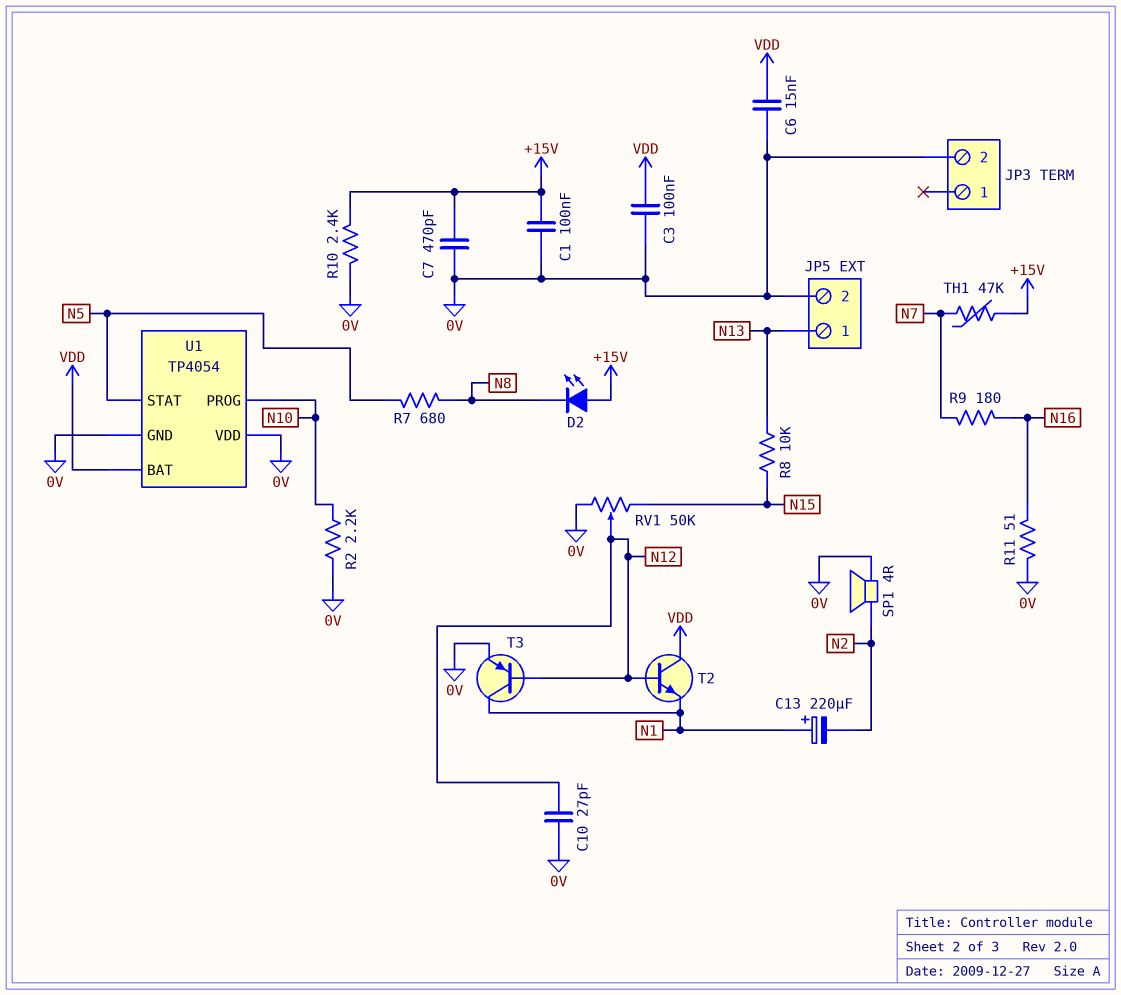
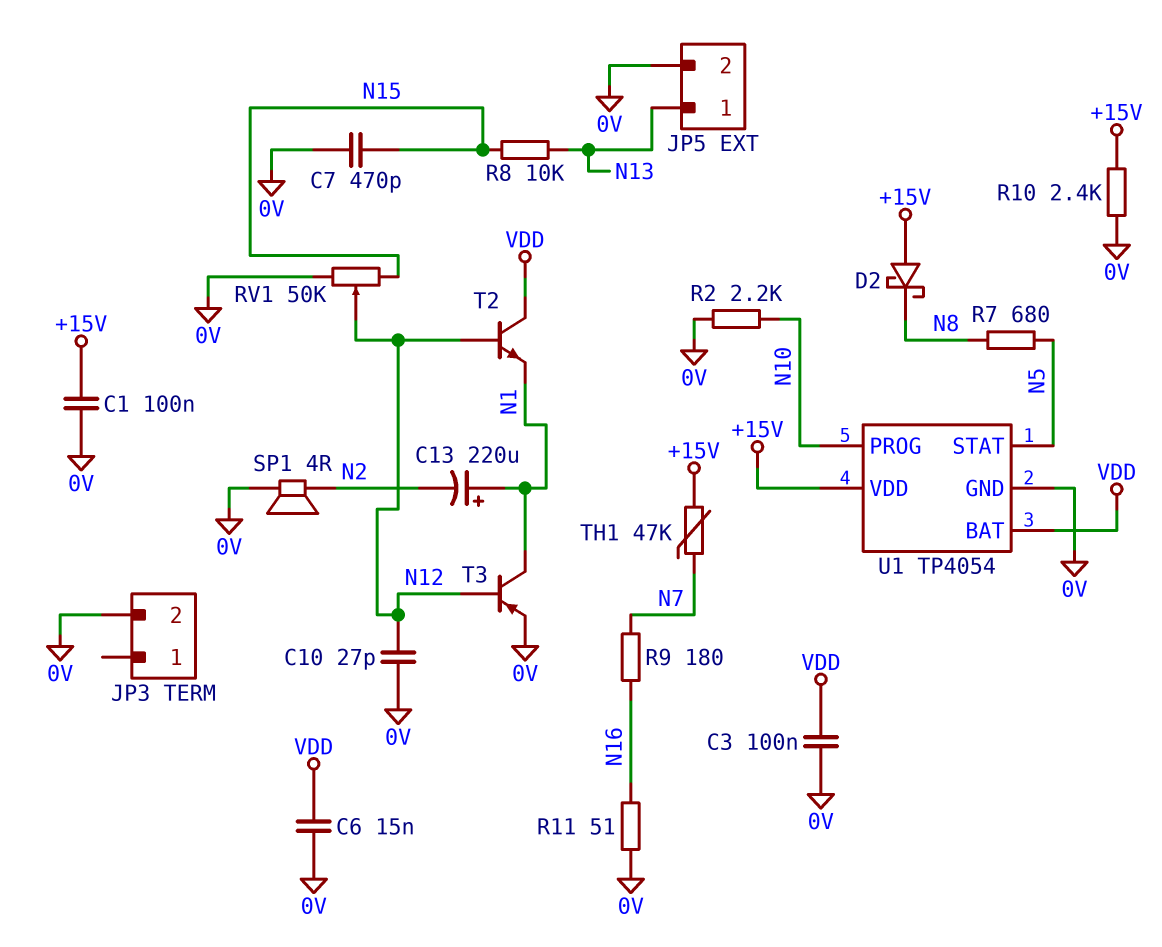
C7: 470pF (+15V, 0V) -> 470pF (0V, N15)
D2: LED (A +15V, K N8) -> schottky (A +15V, K N8)
U1 pin VDD: 0V -> +15V

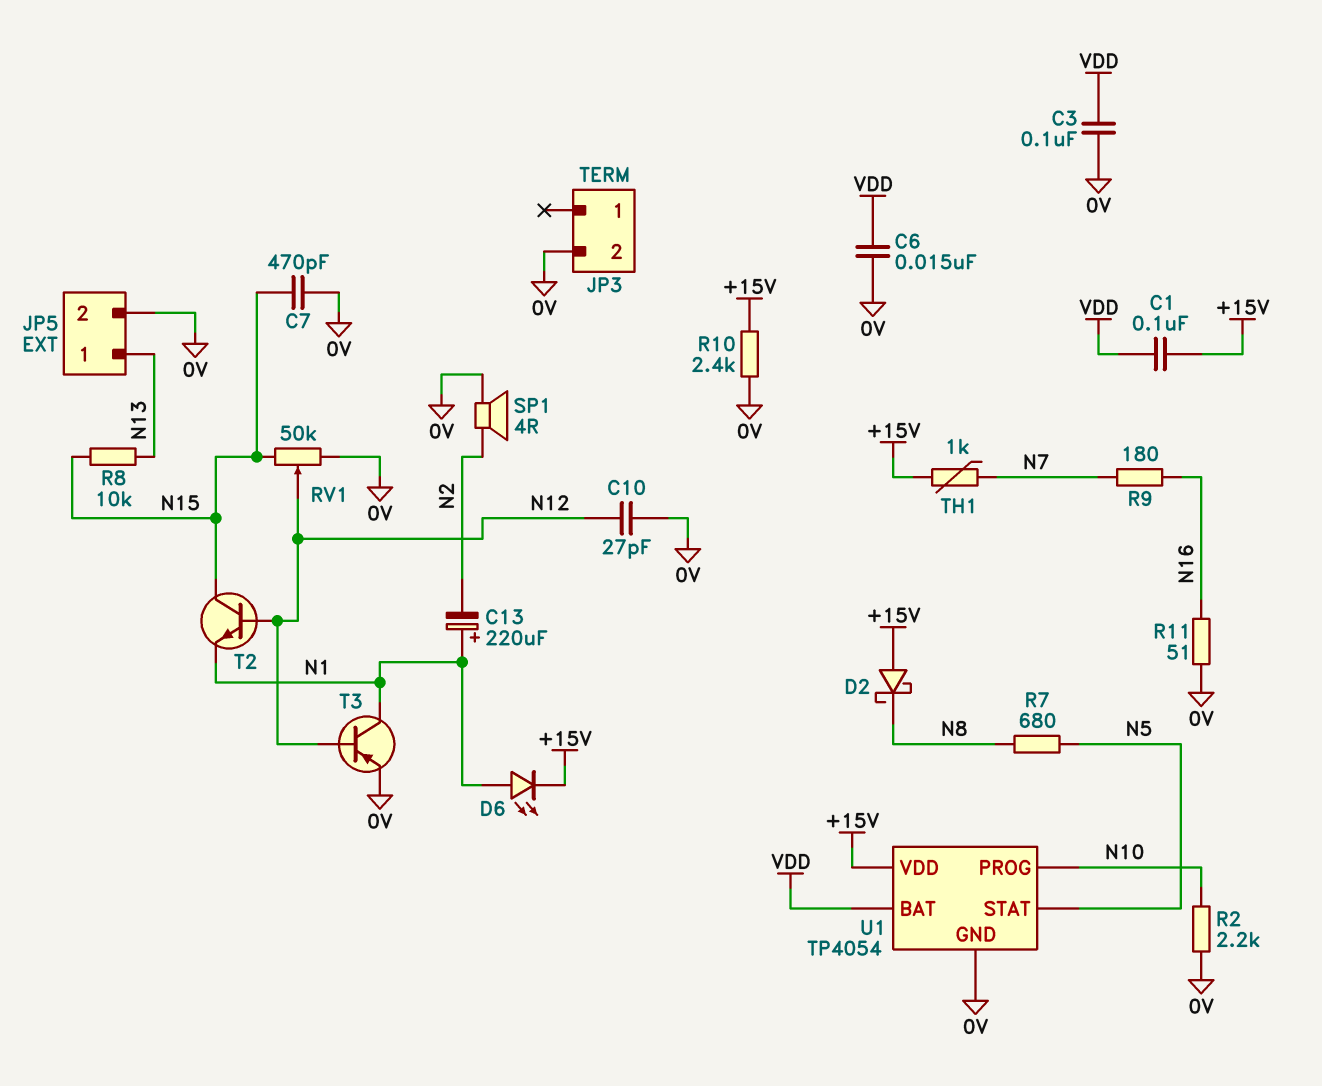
C1: 100nF (+15V, 0V) -> 100nF (+15V, VDD)
D6: none -> LED (A N1, K +15V)
T2: NPN (B N12, C VDD, E N1) -> NPN (B N12, C N15, E N1)
TH1: 47k (+15V, N7) -> 1k (+15V, N7)

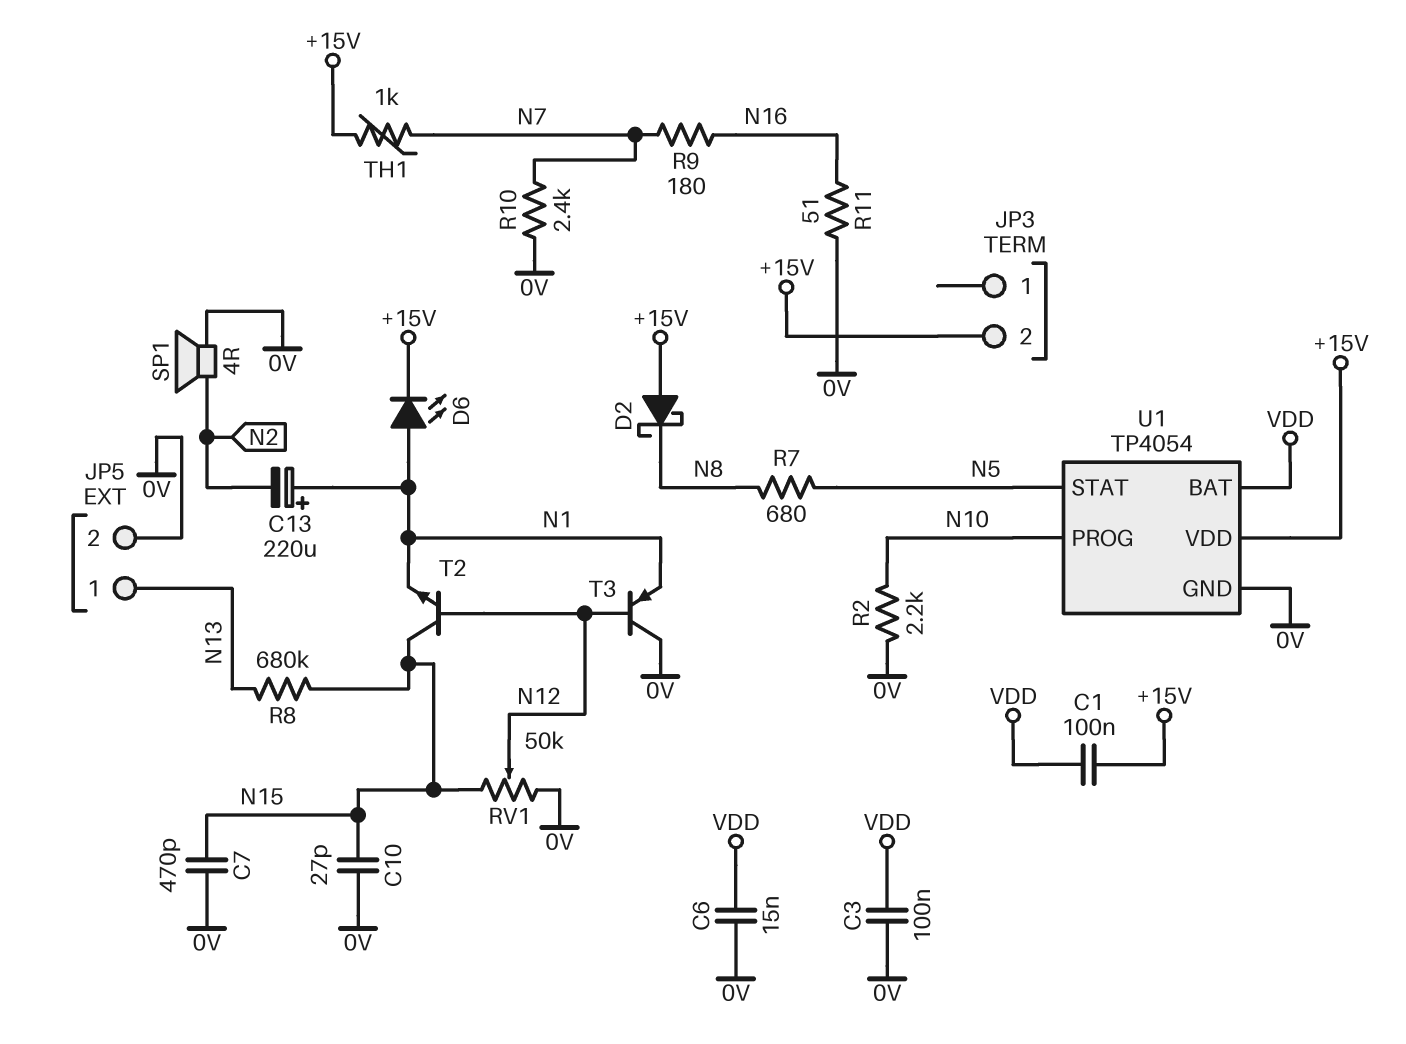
C10: 27pF (0V, N12) -> 27pF (0V, N15)
JP3 pin 2: 0V -> +15V
R8: 10k (N13, N15) -> 680k (N13, N15)
R10: 2.4k (+15V, 0V) -> 2.4k (0V, N7)
T3: PNP (B N12, C N1, E 0V) -> PNP (B N12, C 0V, E N1)

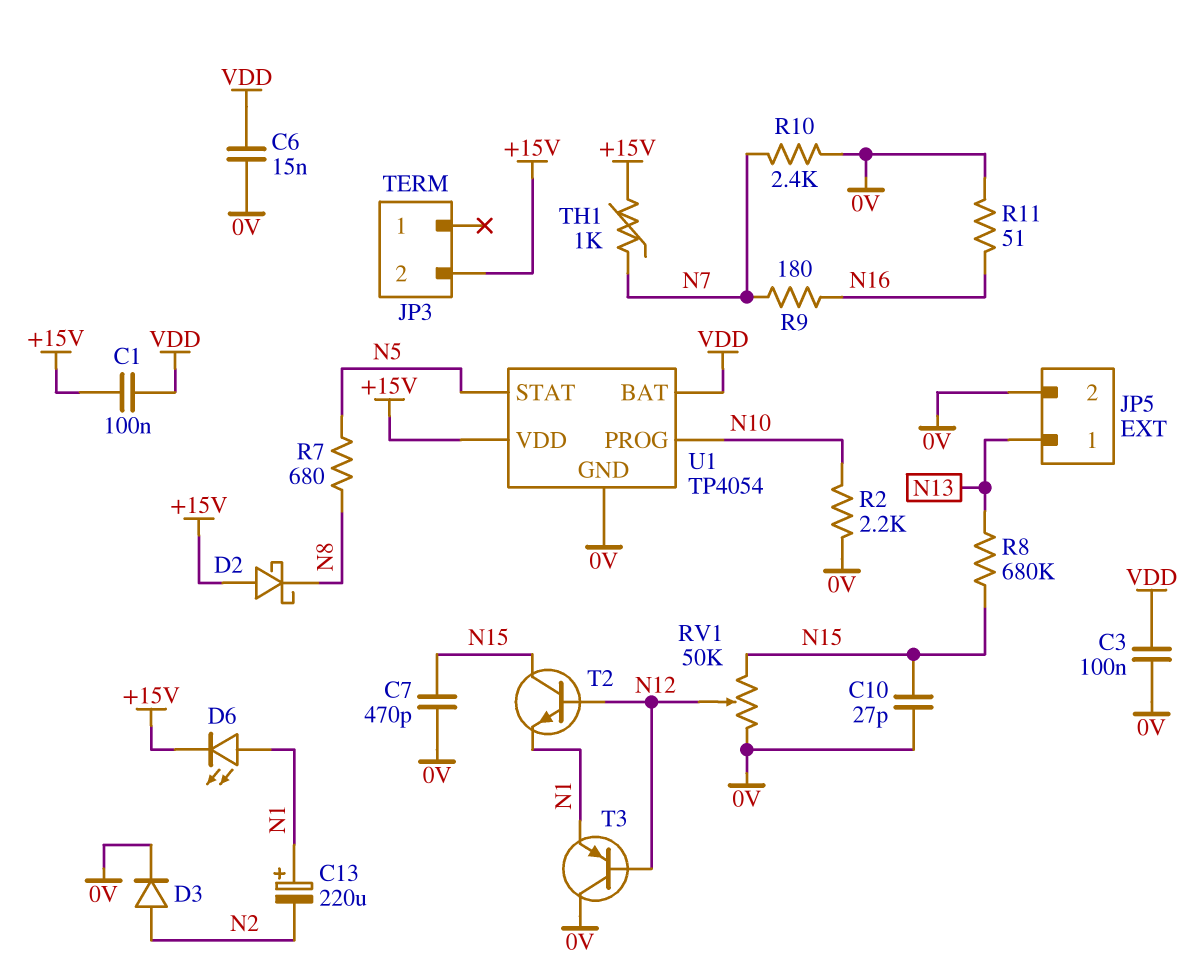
D3: none -> diode (A N2, K 0V)
SP1: speaker 4R (0V, N2) -> none

